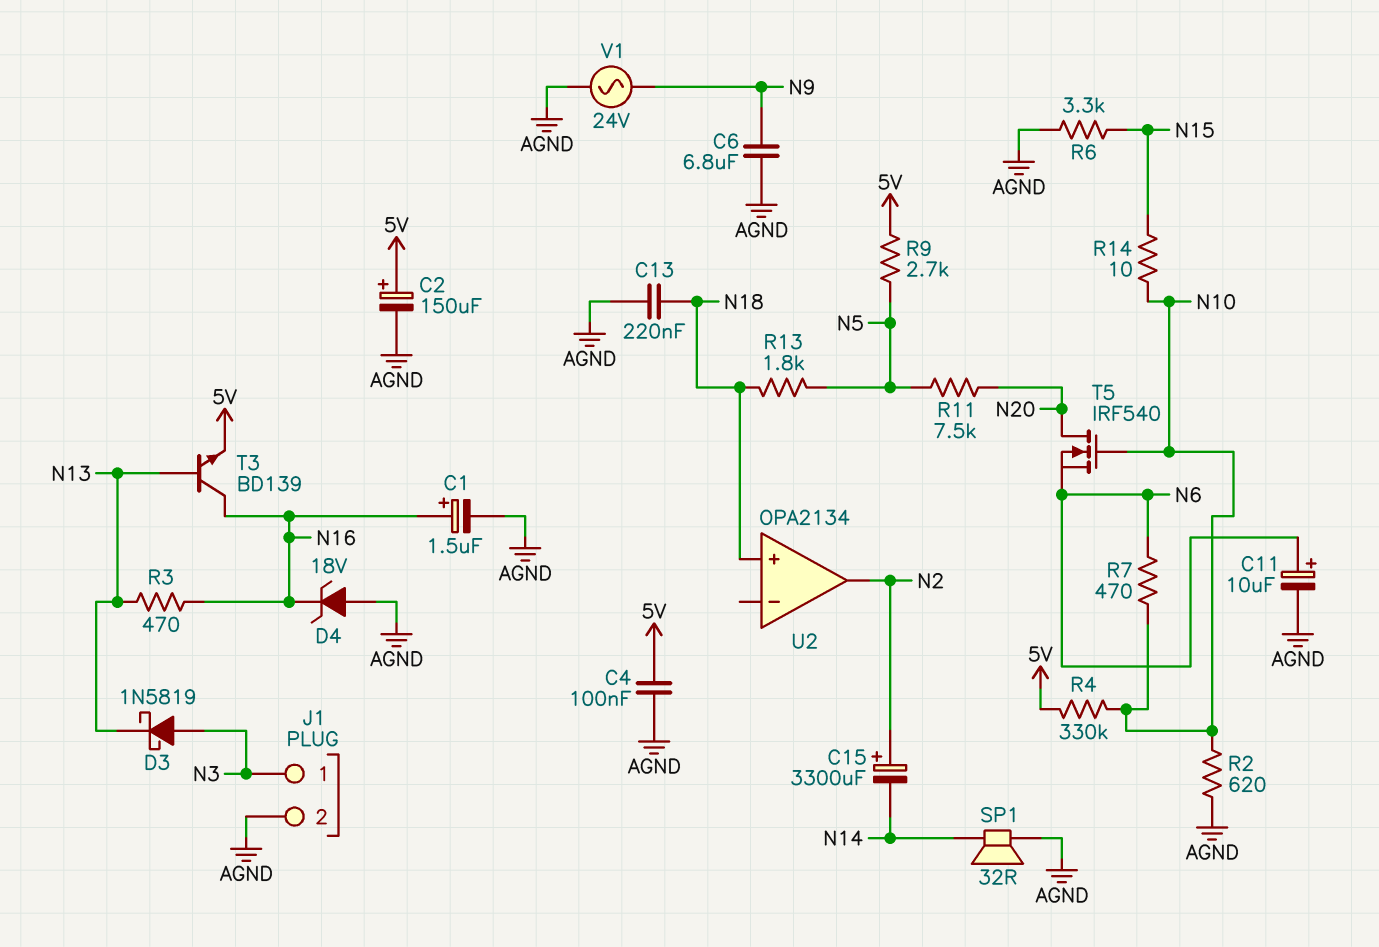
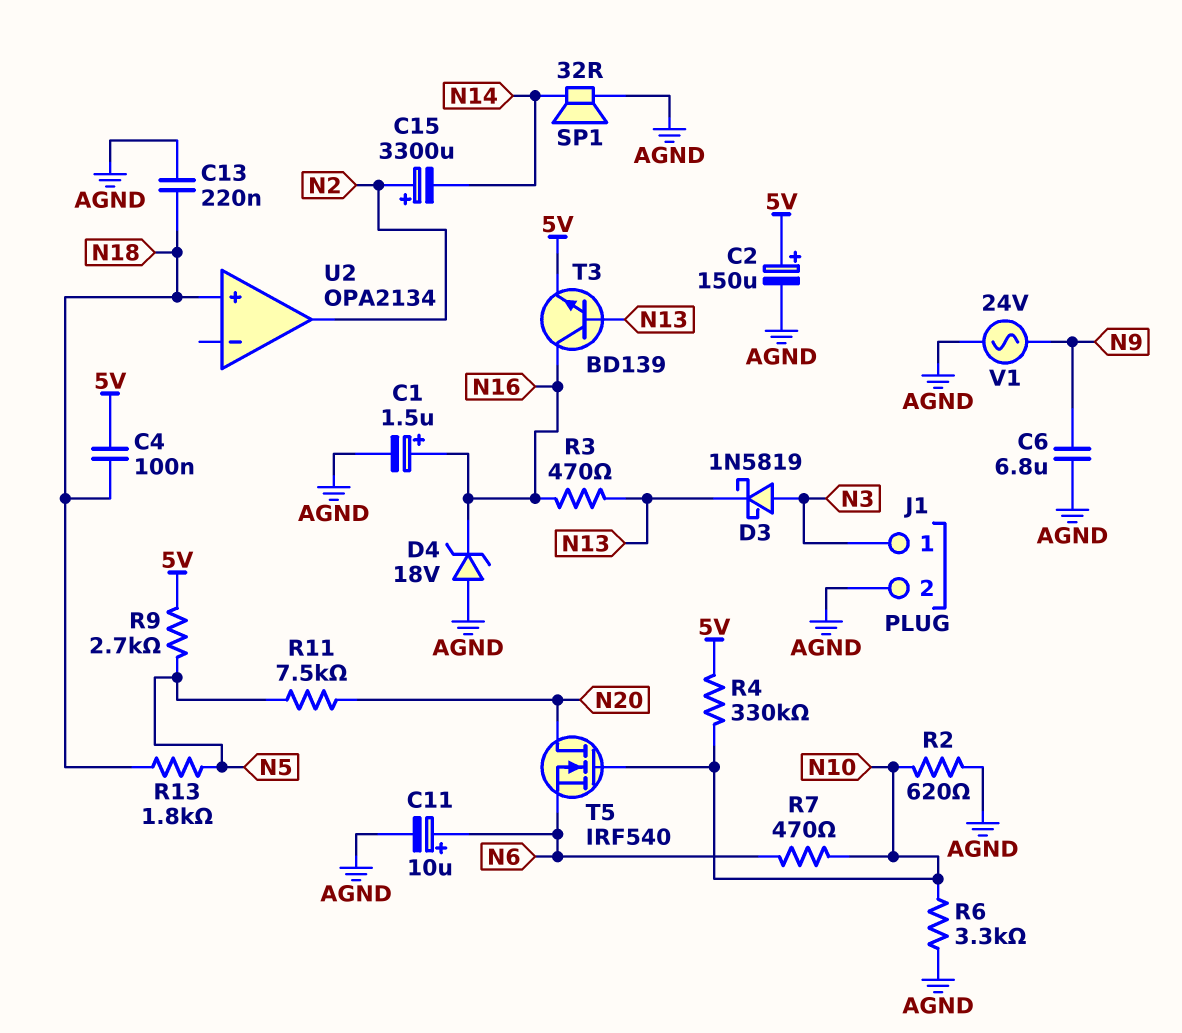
C4: 100nF (5V, AGND) -> 100nF (5V, N18)
R6: 3.3k (AGND, N15) -> 3.3k (AGND, N10)
R14: 10 (N10, N15) -> none

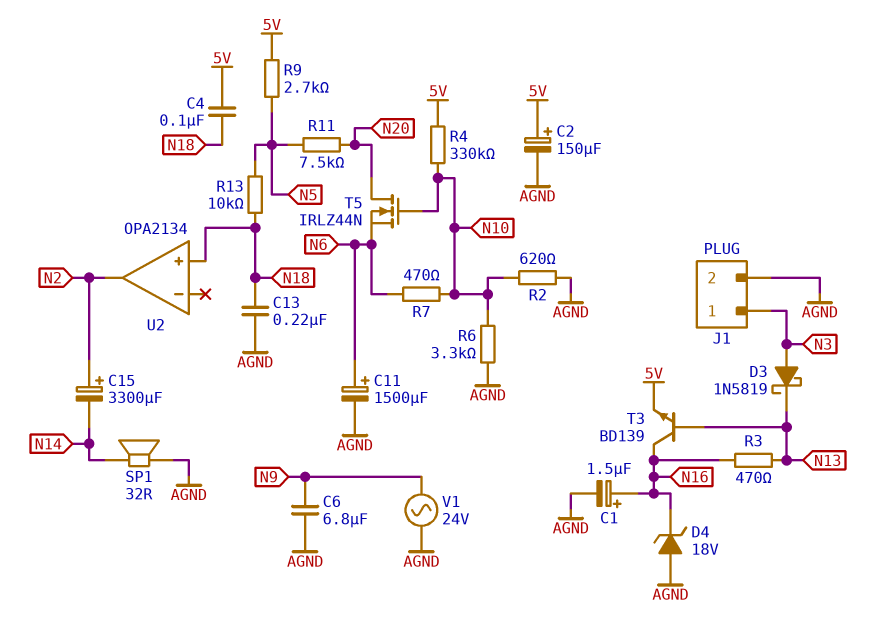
C11: 10uF (plus N6, minus AGND) -> 1500uF (plus N6, minus AGND)
R13: 1.8k (N5, N18) -> 10k (N5, N18)
T5: NMOS IRF540 (G N10, D N20, S N6) -> NMOS IRLZ44N (G N10, D N20, S N6)

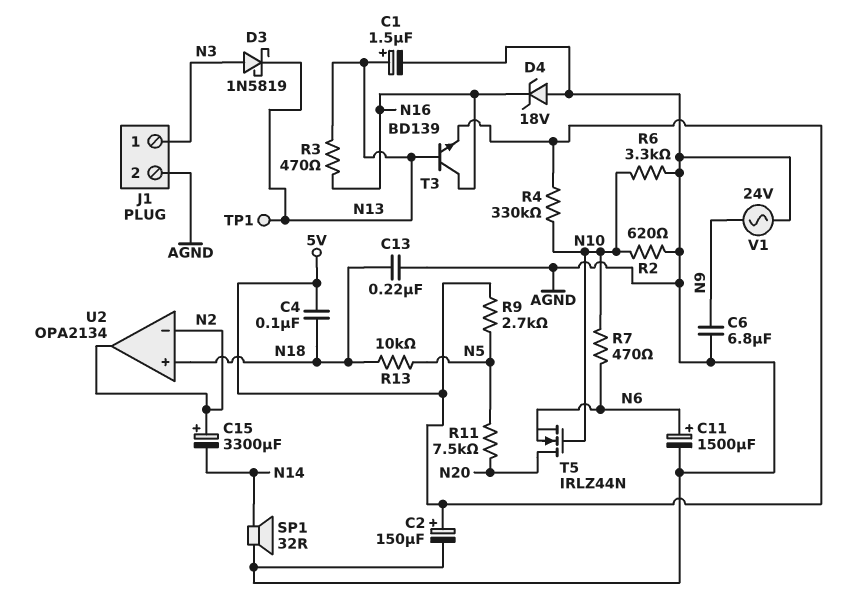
C1: 1.5uF (plus N16, minus AGND) -> 1.5uF (plus N13, minus AGND)
TP1: none -> test point (N13)
U2 pin in-: none -> N2

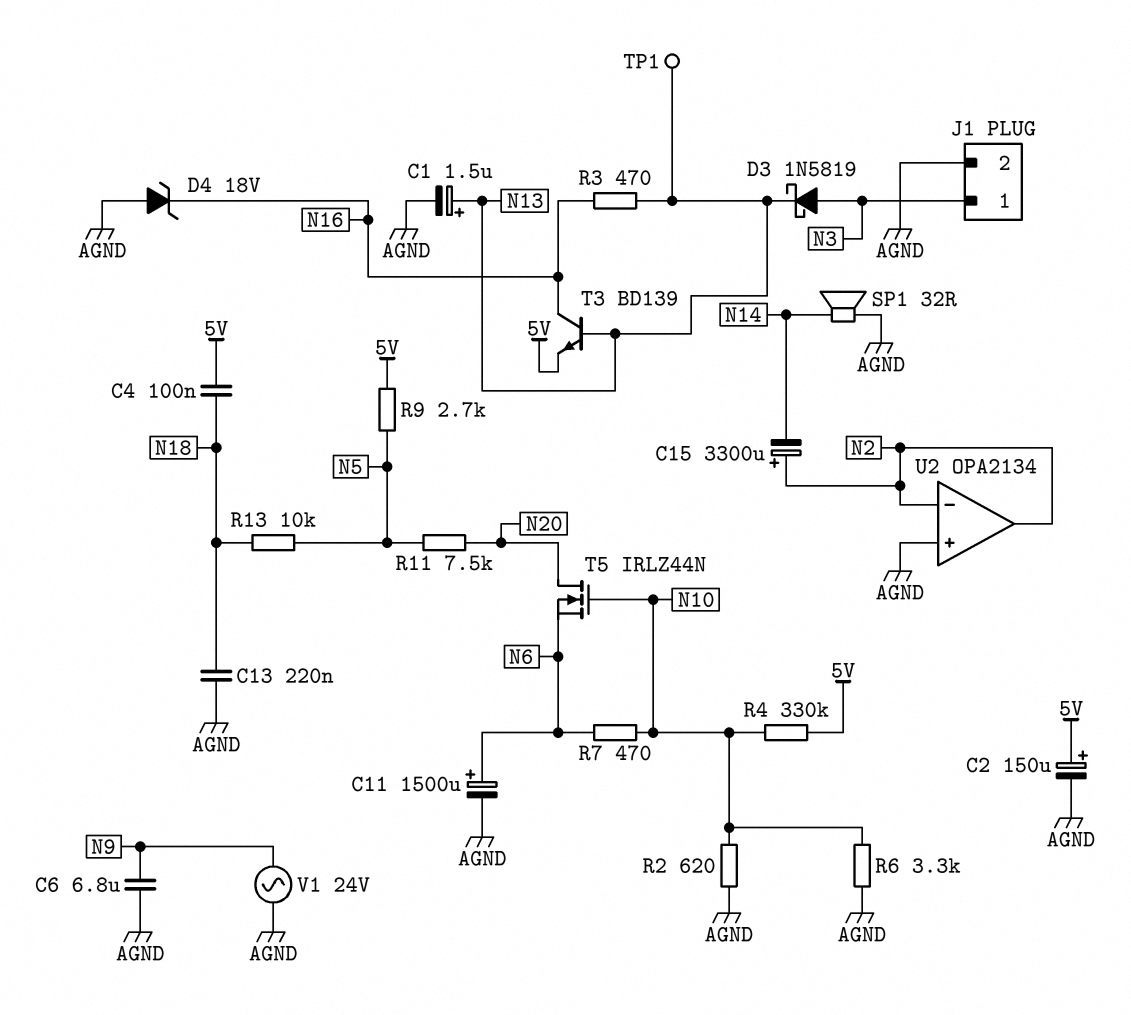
U2 pin in+: N18 -> AGND

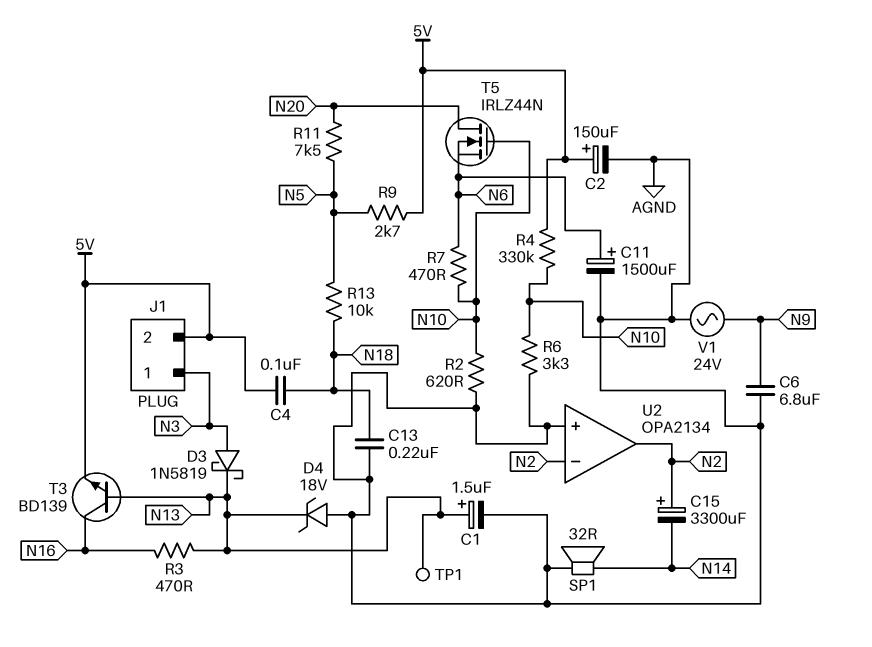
D4: zener 18V (A AGND, K N16) -> zener 18V (A AGND, K N13)
J1 pin 2: AGND -> 5V

